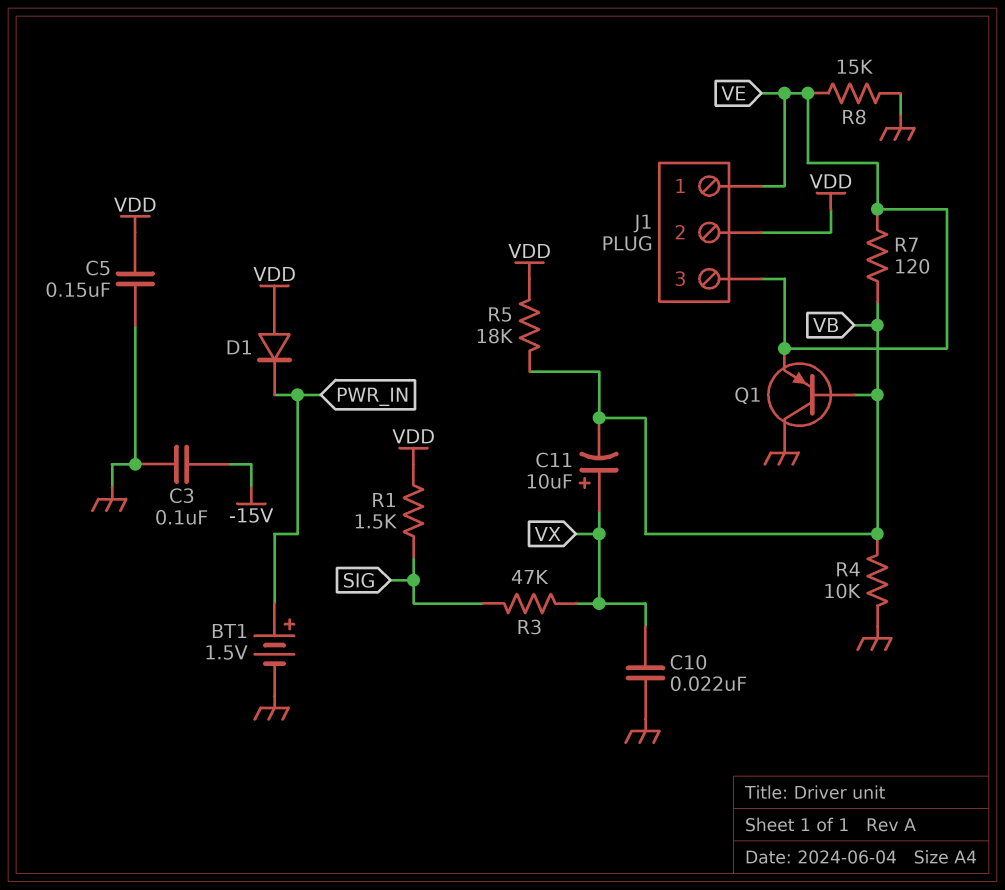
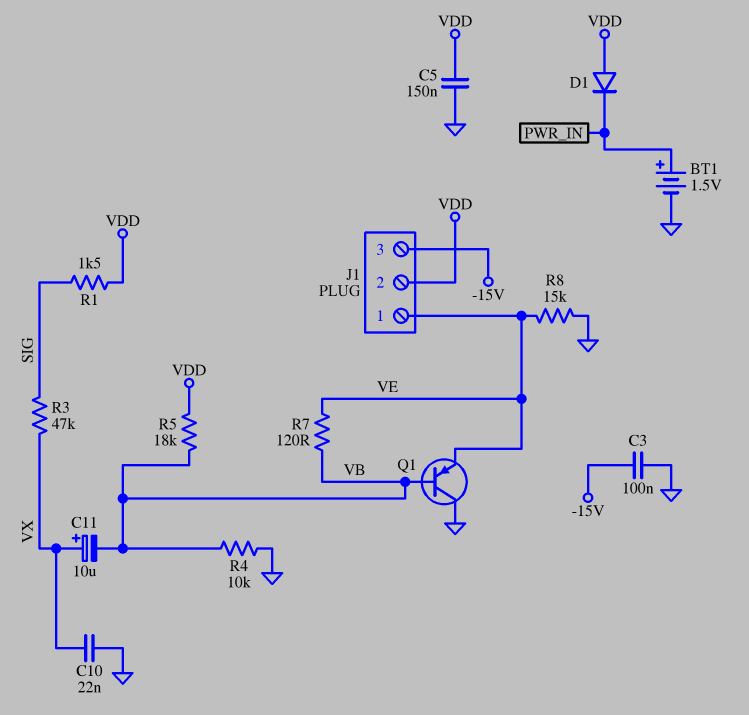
J1 pin 3: VE -> -15V

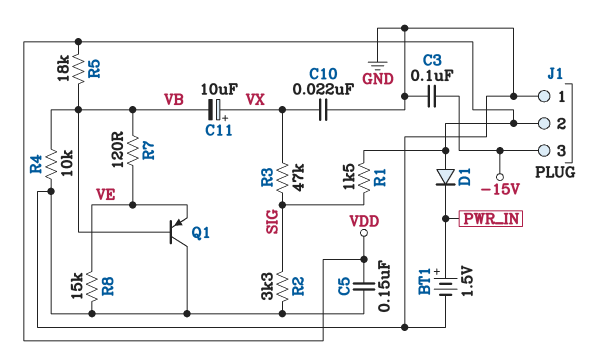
J1 pin 1: VE -> GND
R2: none -> 3.3k (GND, SIG)

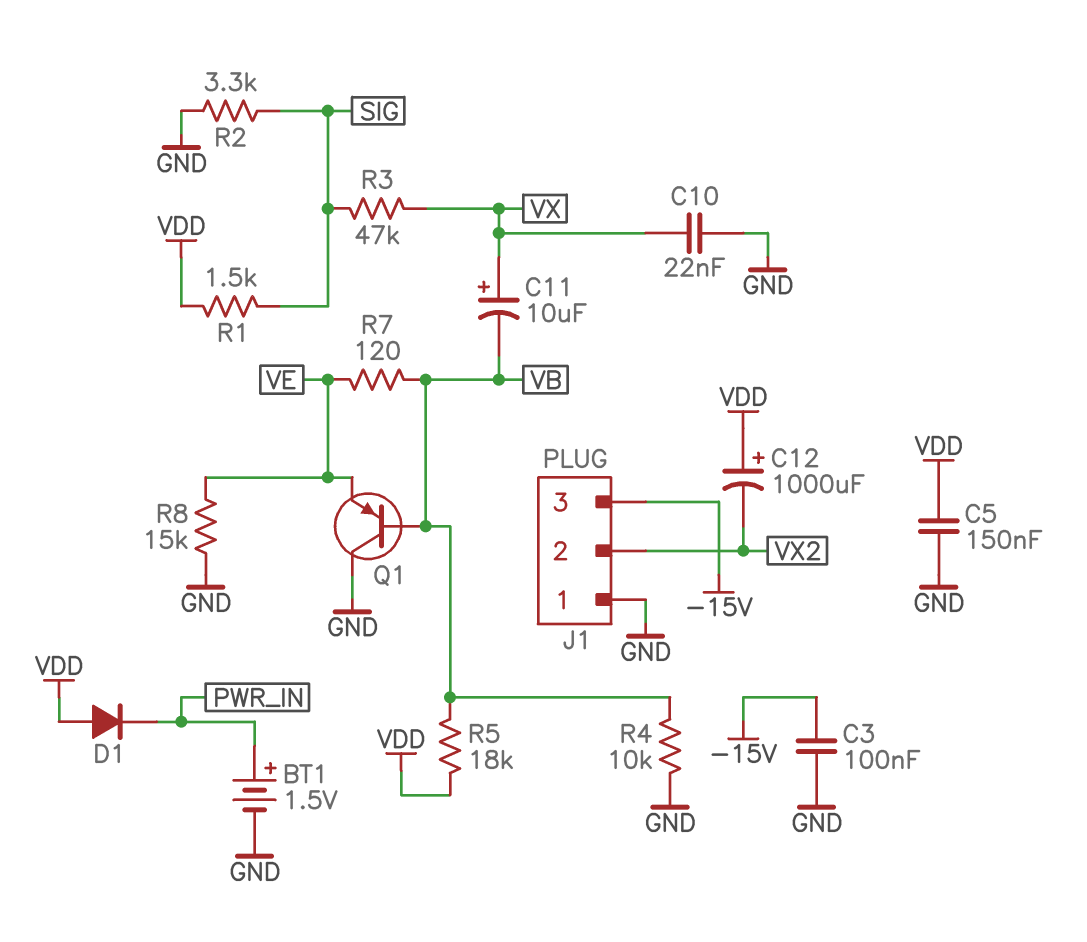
C12: none -> 1000uF (plus VDD, minus VX2)
J1 pin 2: VDD -> VX2

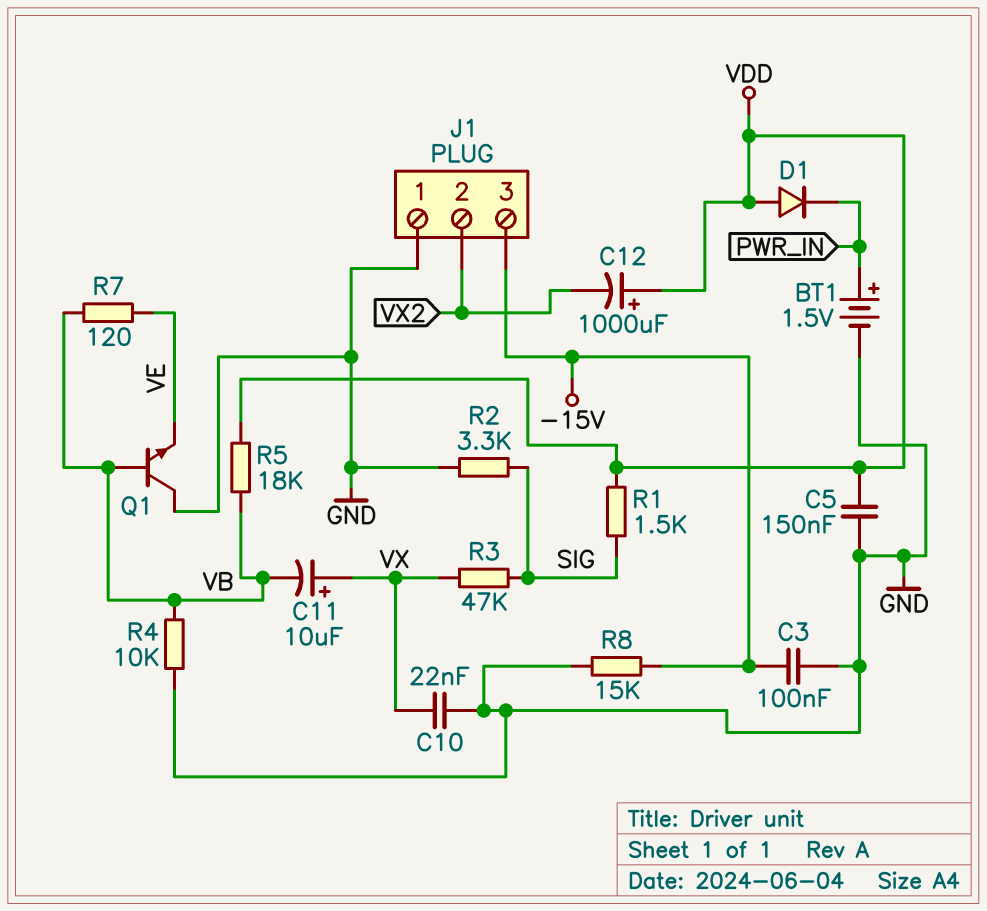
Q1: PNP (B VB, C GND, E VE) -> NPN (B VB, C GND, E VE)
R8: 15k (GND, VE) -> 15k (-15V, GND)

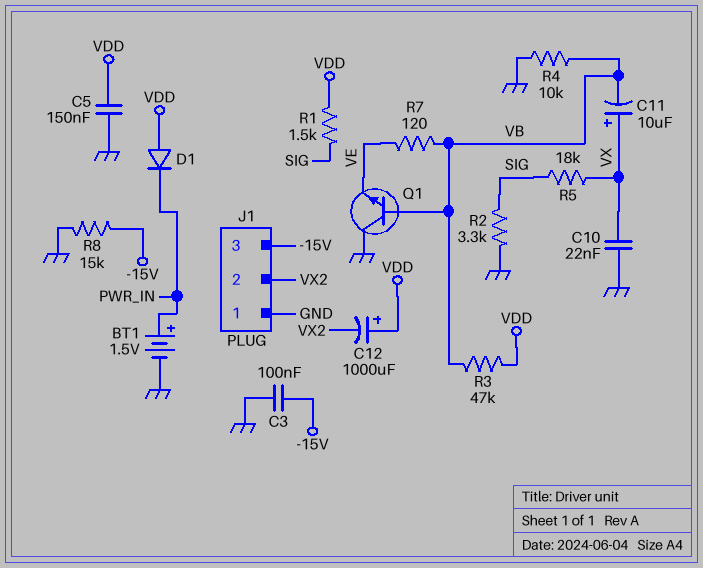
R3: 47k (SIG, VX) -> 47k (VB, VDD)
R5: 18k (VB, VDD) -> 18k (SIG, VX)

